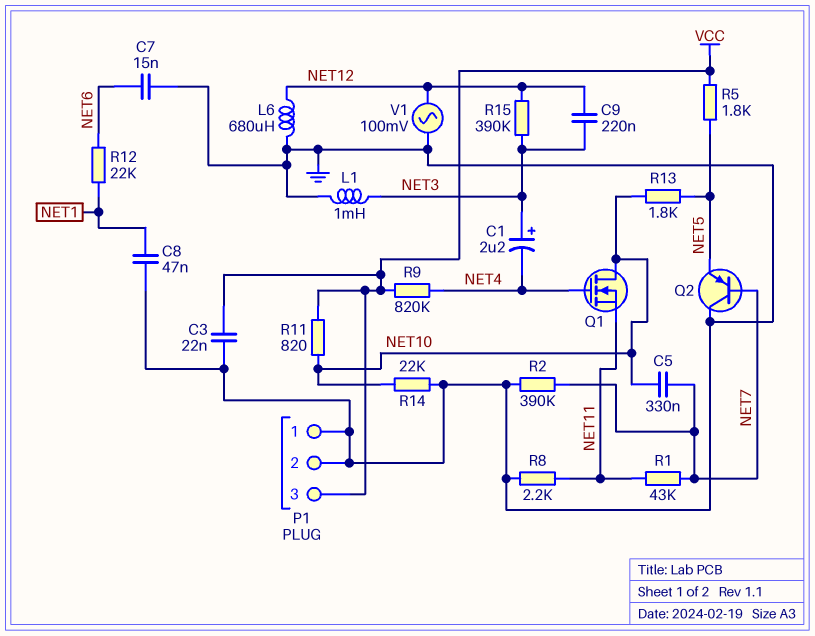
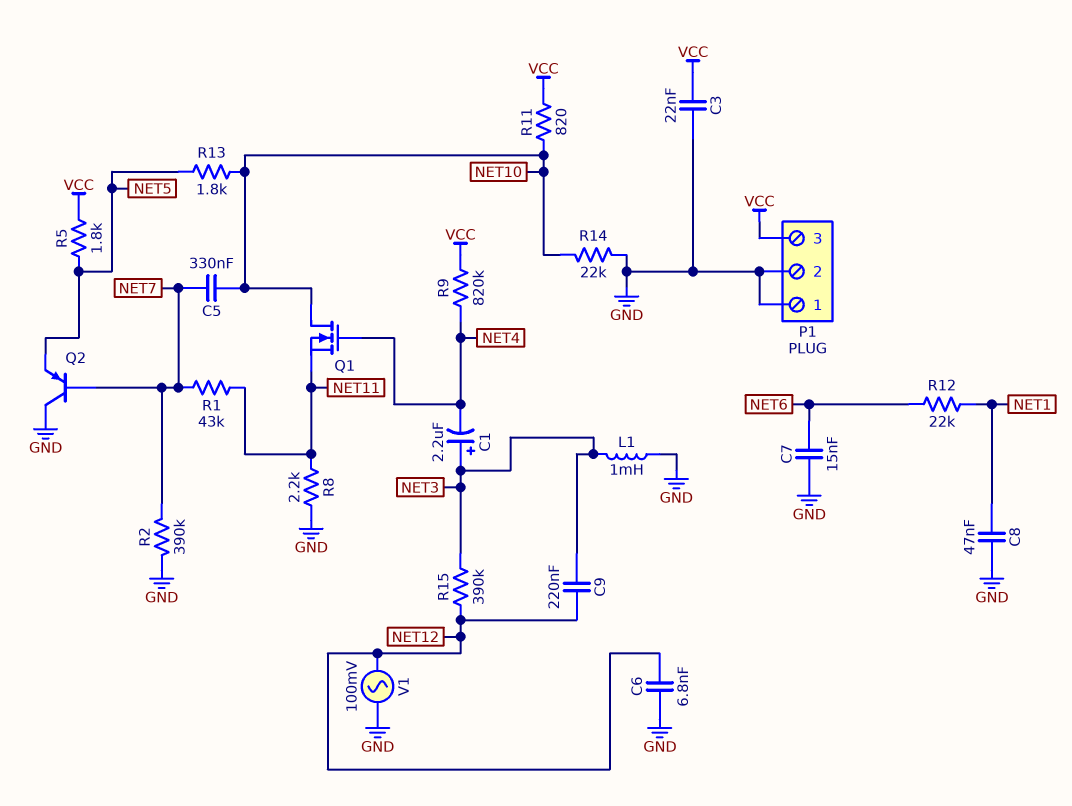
C6: none -> 6.8nF (GND, NET12)
L6: 680uH (GND, NET12) -> none

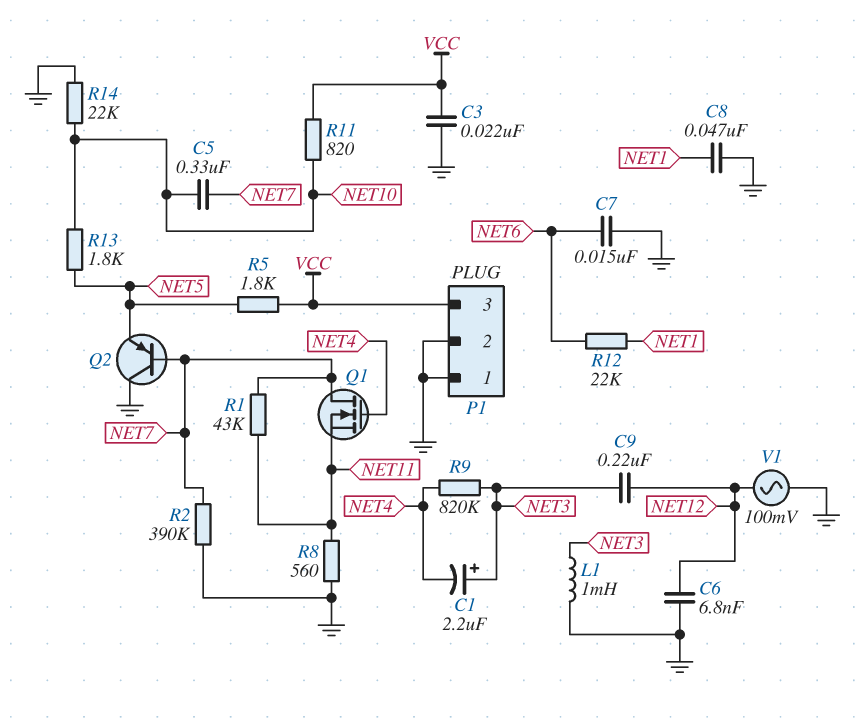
Q1: NMOS (G NET4, D NET10, S NET11) -> NMOS (G NET4, D NET7, S NET11)
R8: 2.2k (GND, NET11) -> 560 (GND, NET11)
R9: 820k (NET4, VCC) -> 820k (NET3, NET4)
R15: 390k (NET3, NET12) -> none

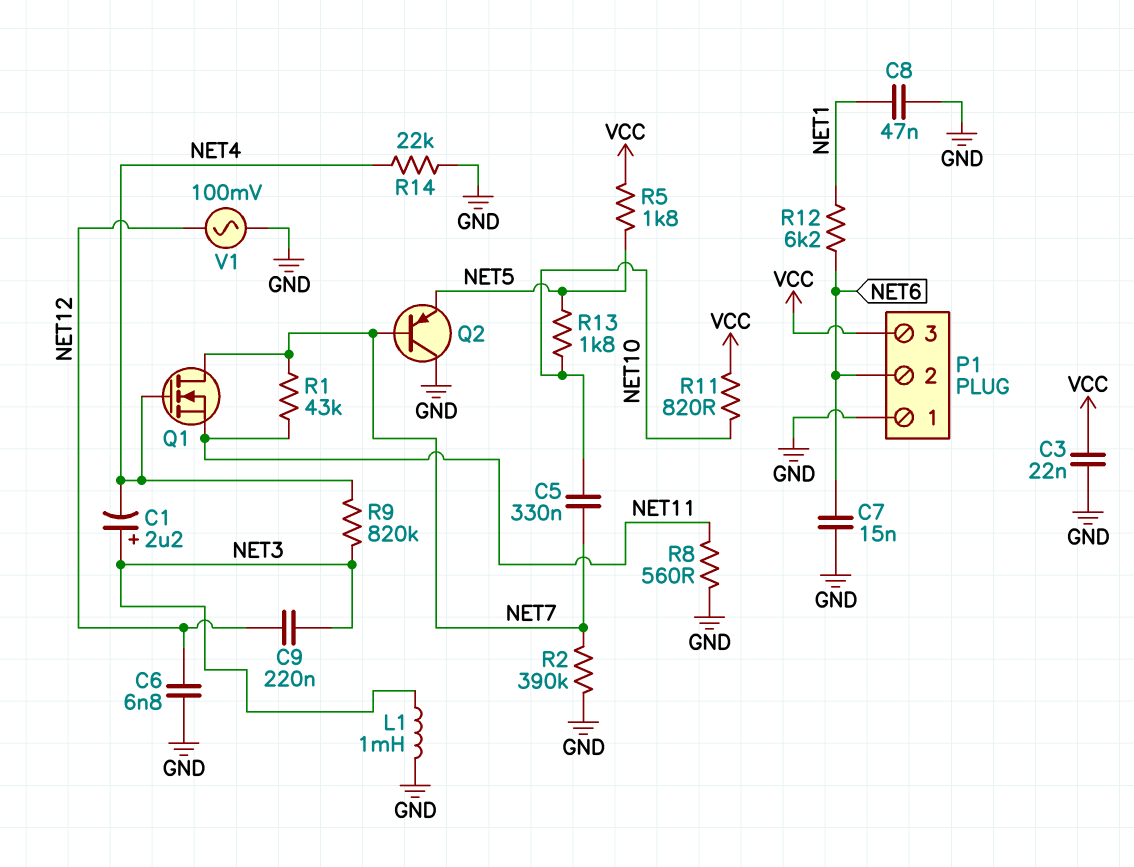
P1 pin 2: GND -> NET6
R12: 22k (NET1, NET6) -> 6.2k (NET1, NET6)
R14: 22k (GND, NET10) -> 22k (GND, NET4)

